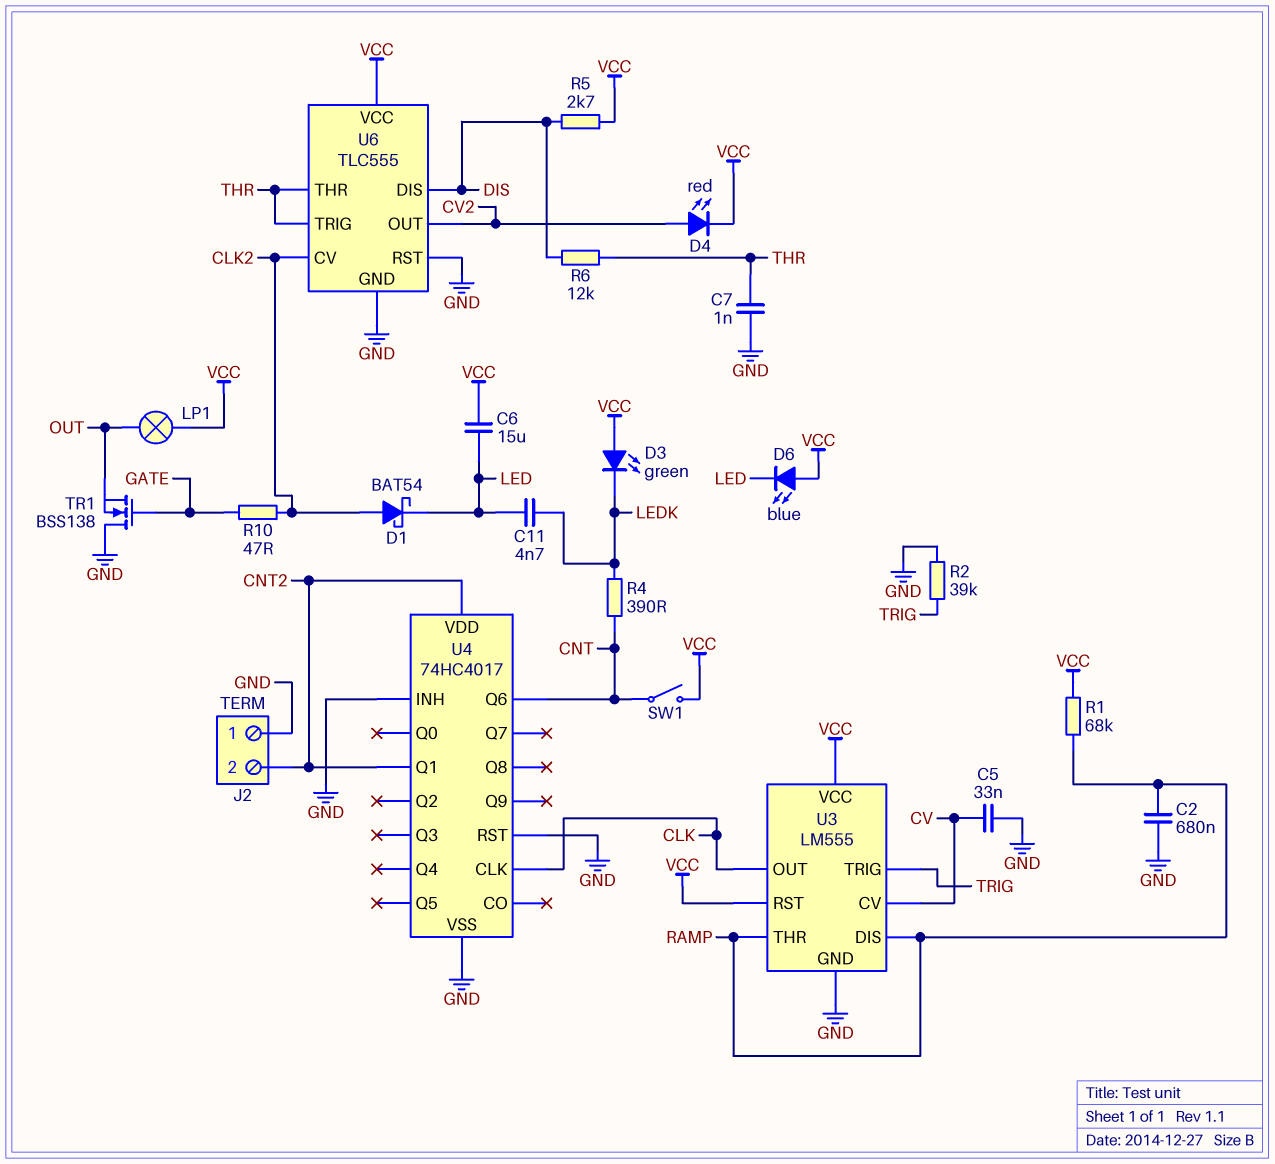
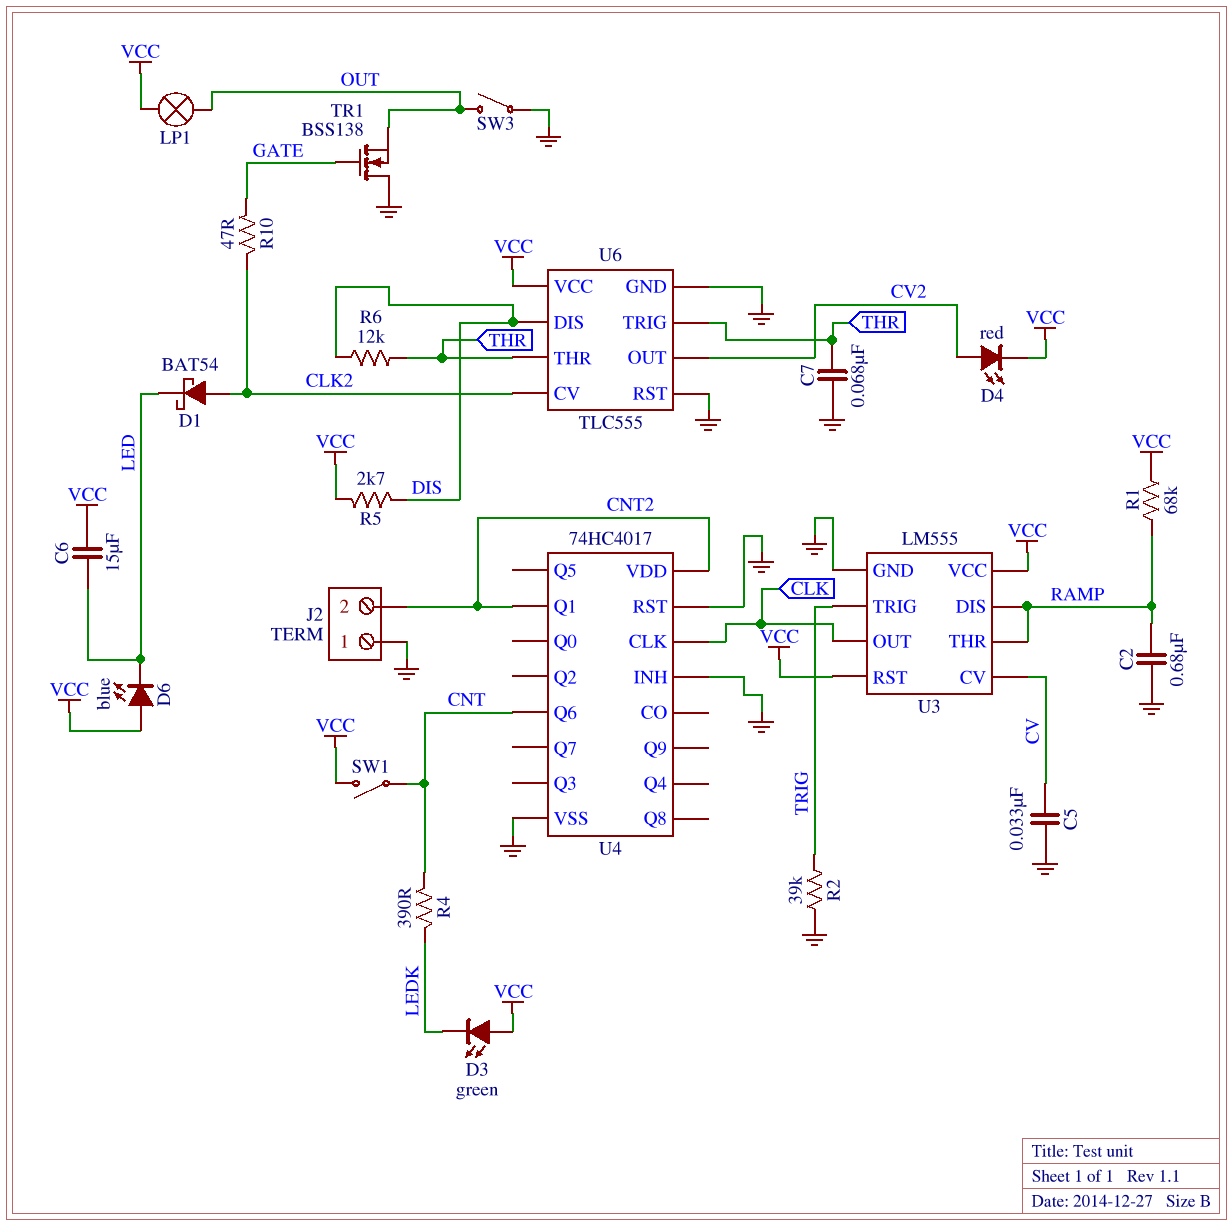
C7: 1nF (GND, THR) -> 68nF (GND, THR)
C11: 4.7nF (LED, LEDK) -> none
SW3: none -> switch (GND, OUT)

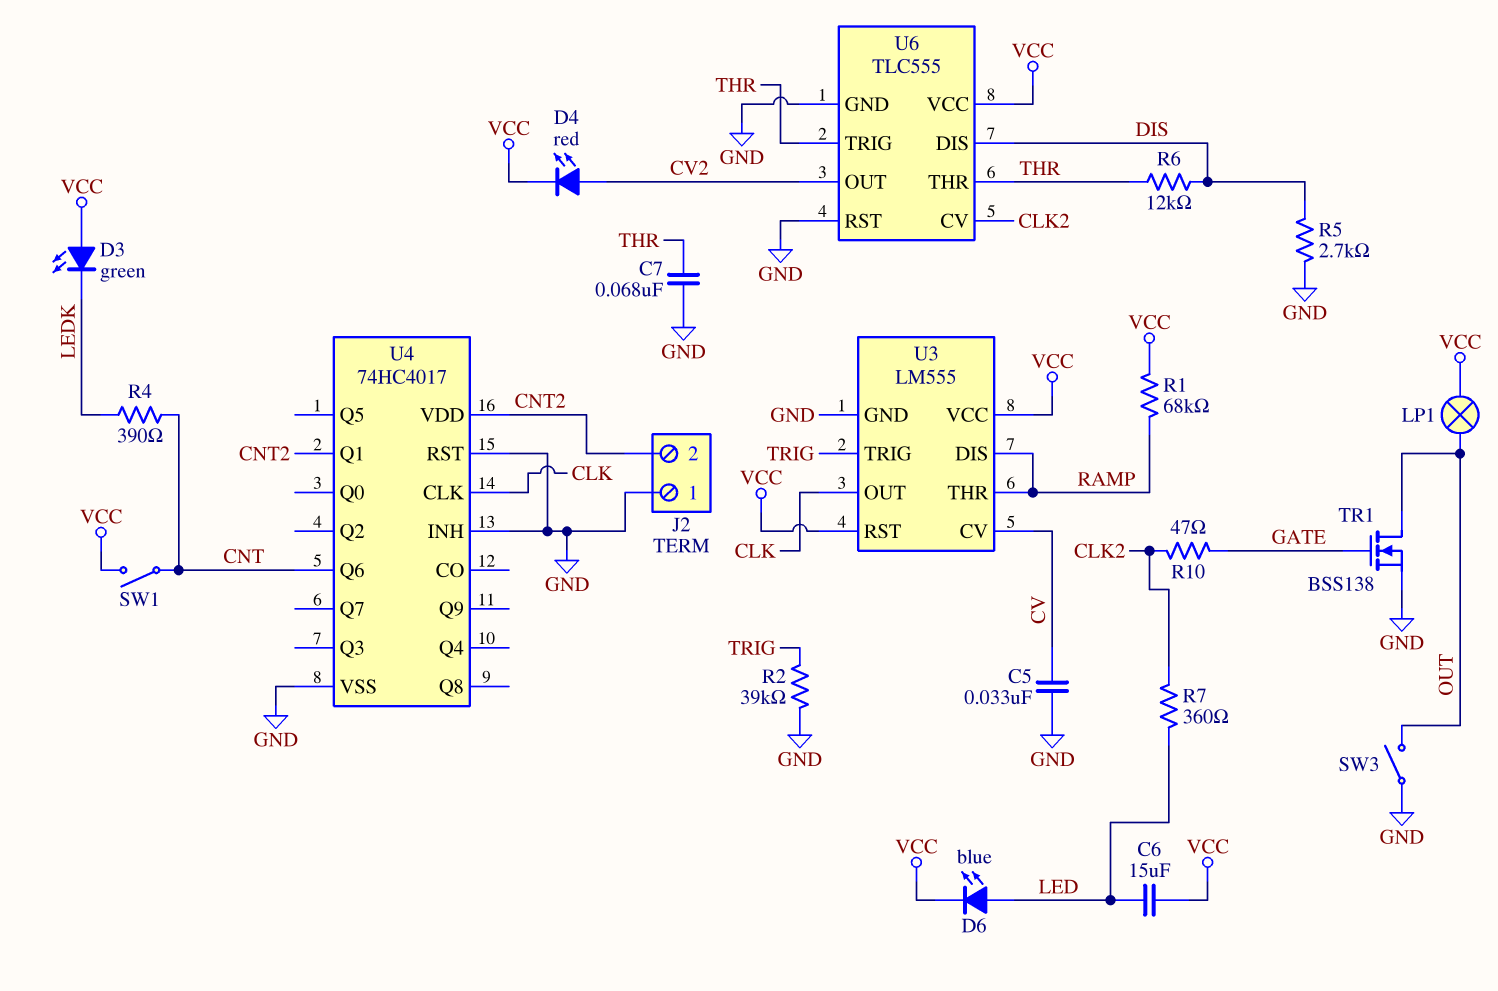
C2: 680nF (GND, RAMP) -> none
D1: schottky BAT54 (A CLK2, K LED) -> none
D6: LED blue (A VCC, K LED) -> LED blue (A LED, K VCC)
R5: 2.7k (DIS, VCC) -> 2.7k (DIS, GND)
R7: none -> 360 (CLK2, LED)
TR1: NMOS BSS138 (G GATE, D GND, S OUT) -> NMOS BSS138 (G GATE, D OUT, S GND)

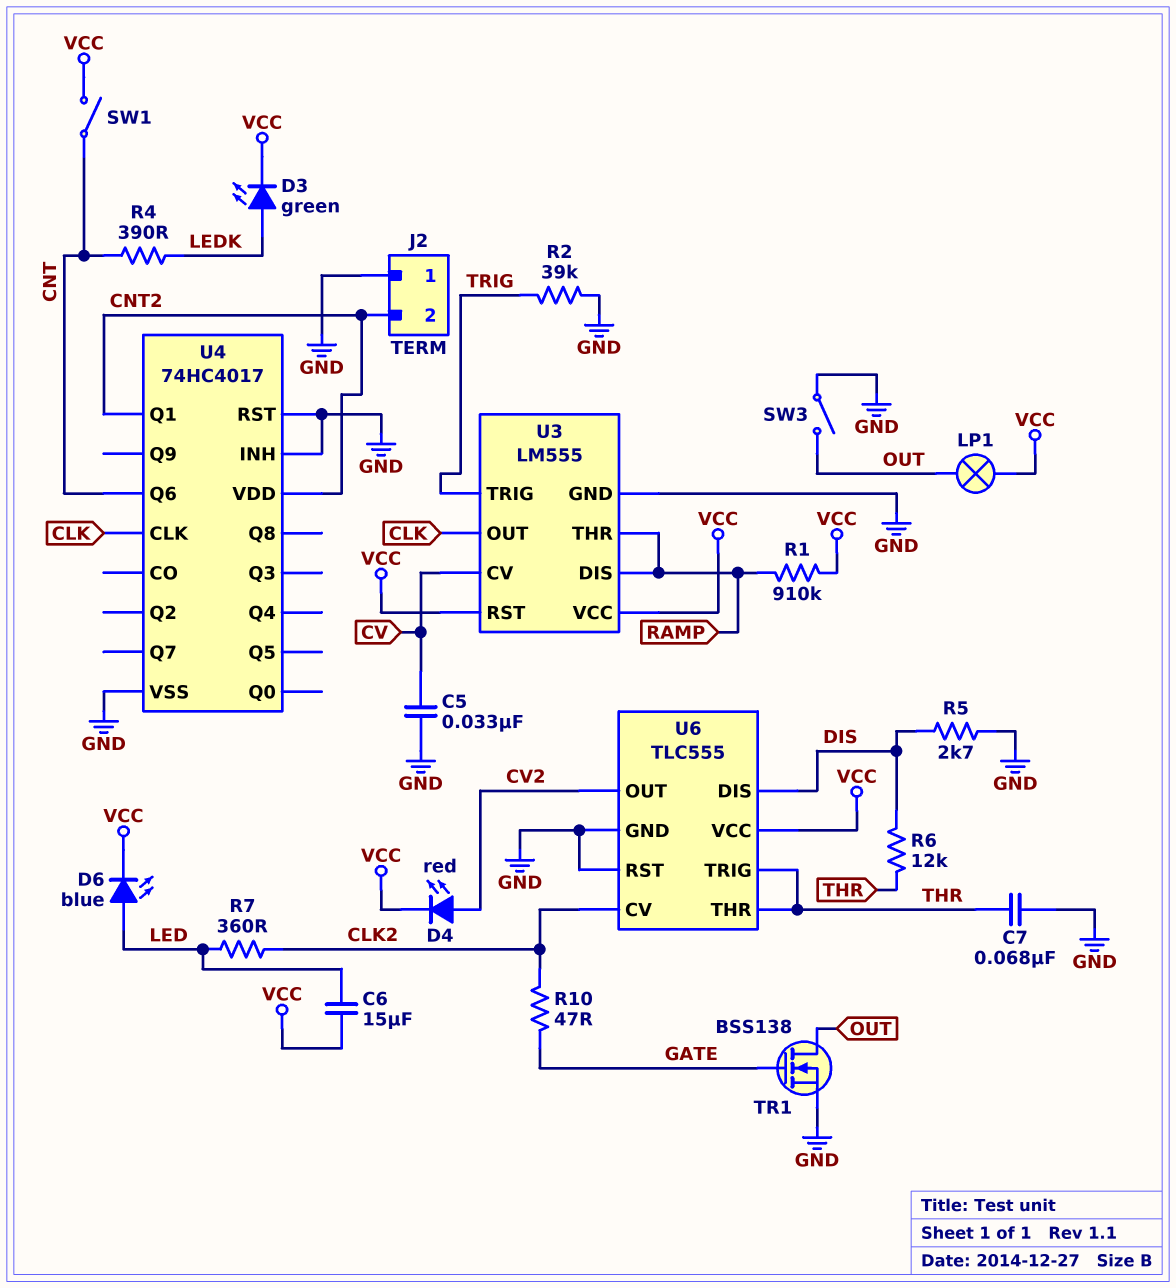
D3: LED green (A VCC, K LEDK) -> LED green (A LEDK, K VCC)
R1: 68k (RAMP, VCC) -> 910k (RAMP, VCC)

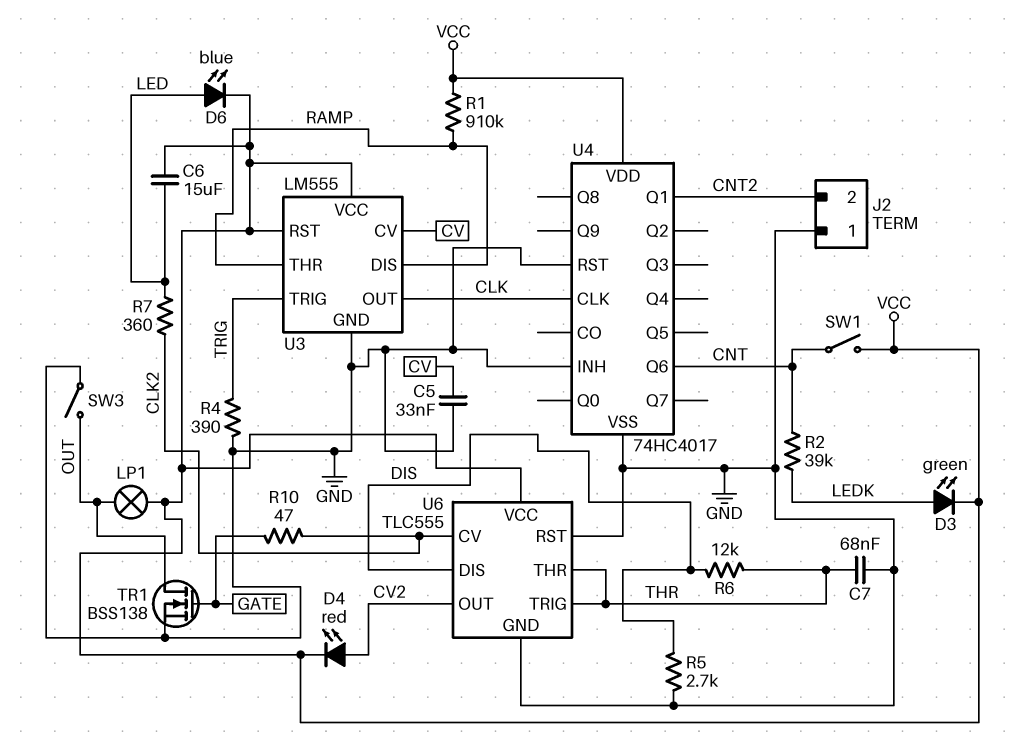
R2: 39k (GND, TRIG) -> 39k (CNT, LEDK)
R4: 390 (CNT, LEDK) -> 390 (GND, TRIG)
U4 pin VDD: CNT2 -> VCC

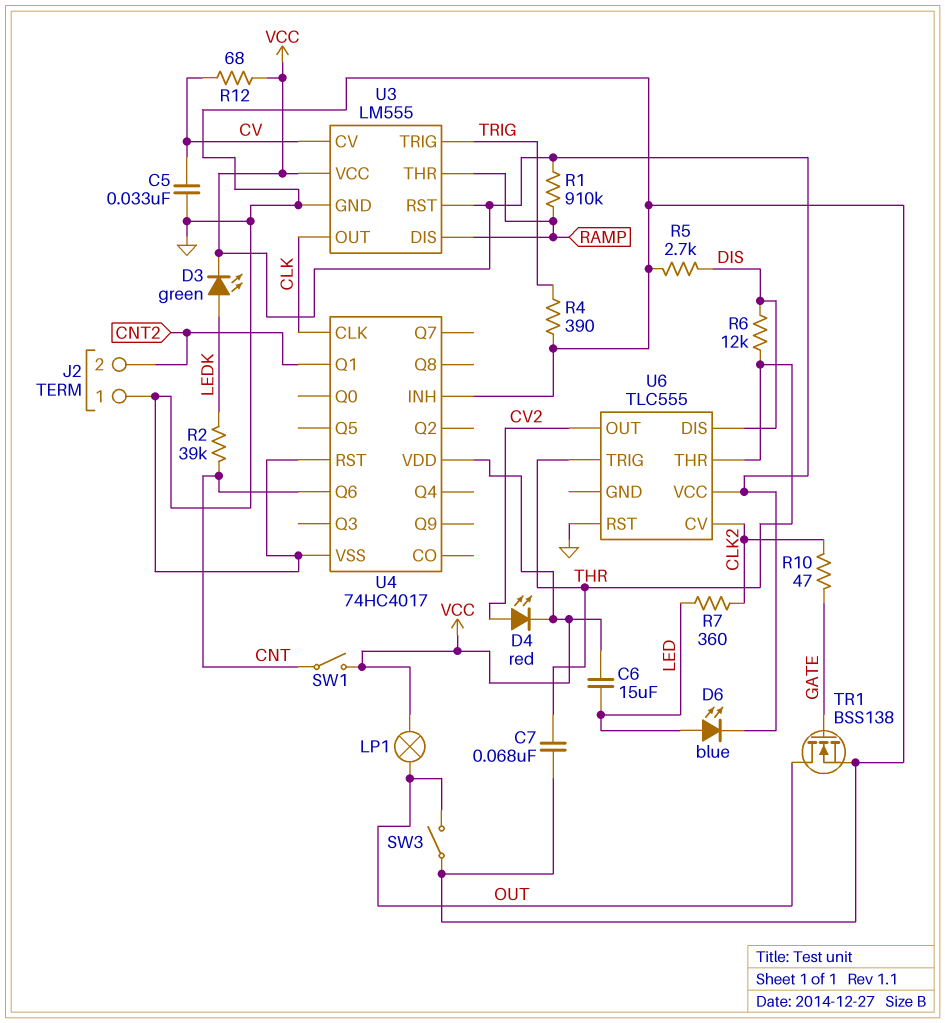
R12: none -> 68 (CV, VCC)
U6 pin GND: GND -> none

